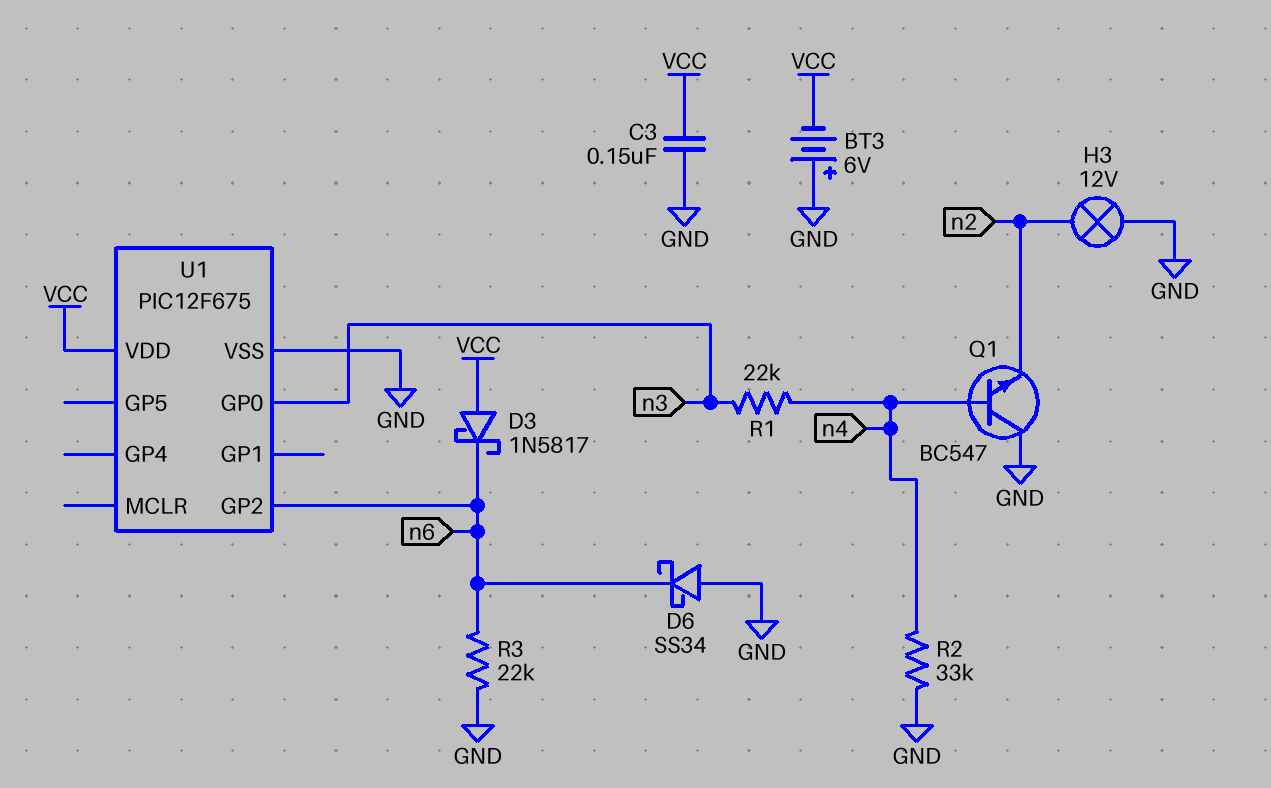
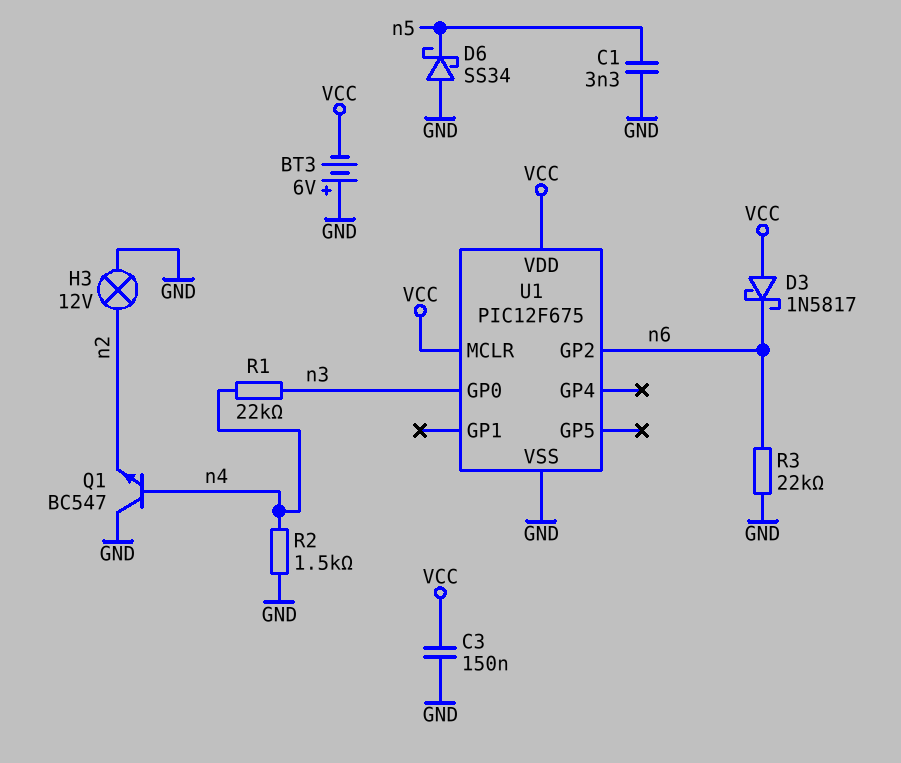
C1: none -> 3.3nF (GND, n5)
D6: schottky SS34 (A GND, K n6) -> schottky SS34 (A GND, K n5)
R2: 33k (GND, n4) -> 1.5k (GND, n4)
U1 pin MCLR: none -> VCC

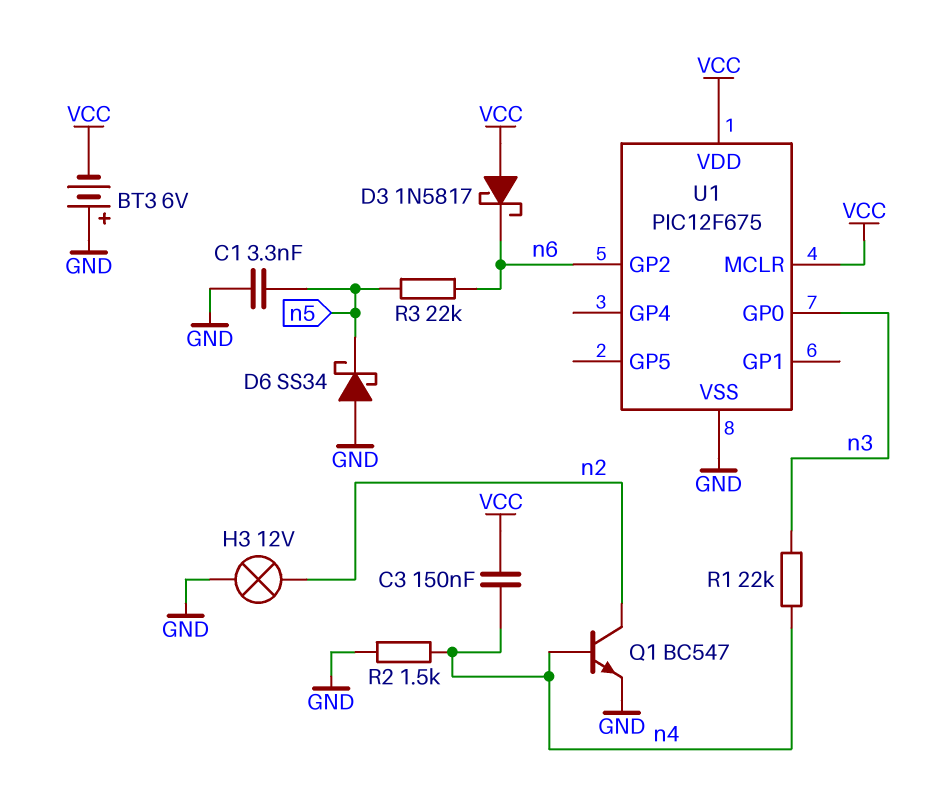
C3: 150nF (GND, VCC) -> 150nF (VCC, n4)
Q1: NPN BC547 (B n4, C GND, E n2) -> NPN BC547 (B n4, C n2, E GND)
R3: 22k (GND, n6) -> 22k (n5, n6)

